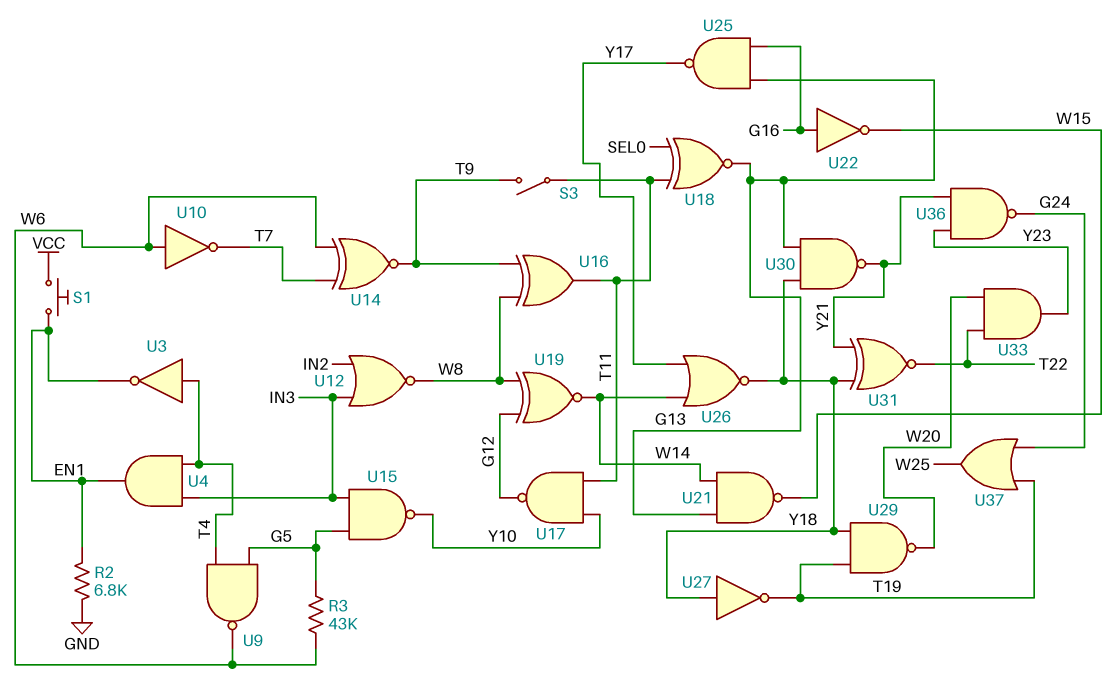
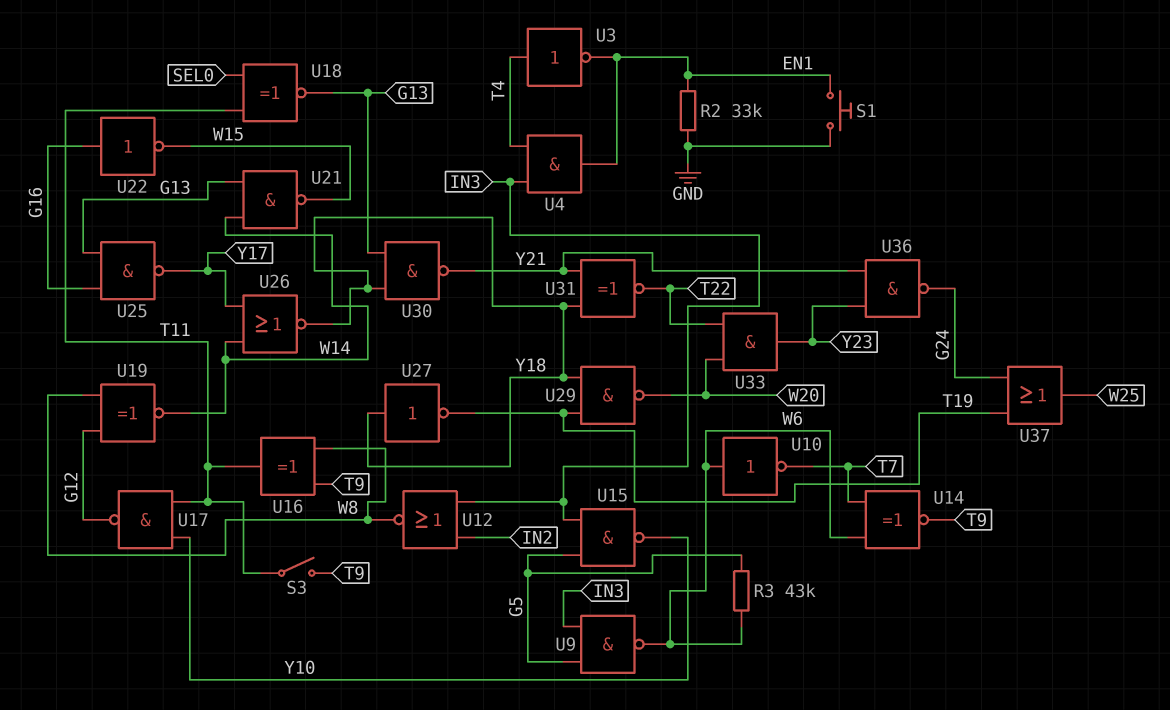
R2: 6.8k (EN1, GND) -> 33k (EN1, GND)
S1: button (EN1, VCC) -> button (EN1, GND)
U9: NAND (in G5, in T4, out W6) -> NAND (in G5, in IN3, out W6)

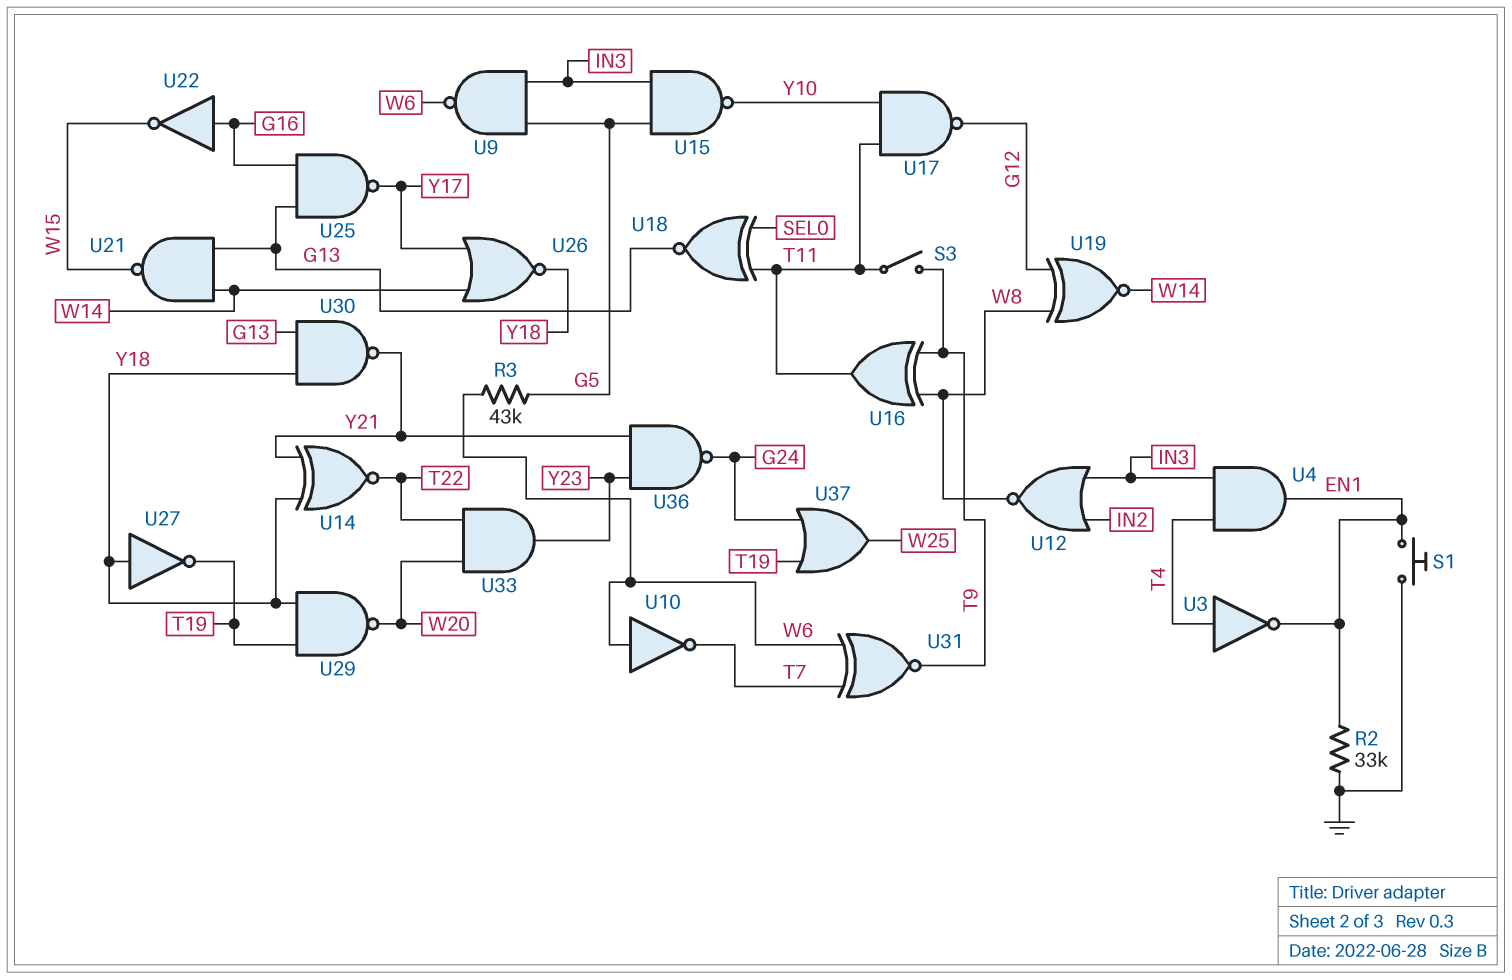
U14: XNOR (in T7, in W6, out T9) -> XNOR (in Y18, in Y21, out T22)
U31: XNOR (in Y18, in Y21, out T22) -> XNOR (in T7, in W6, out T9)

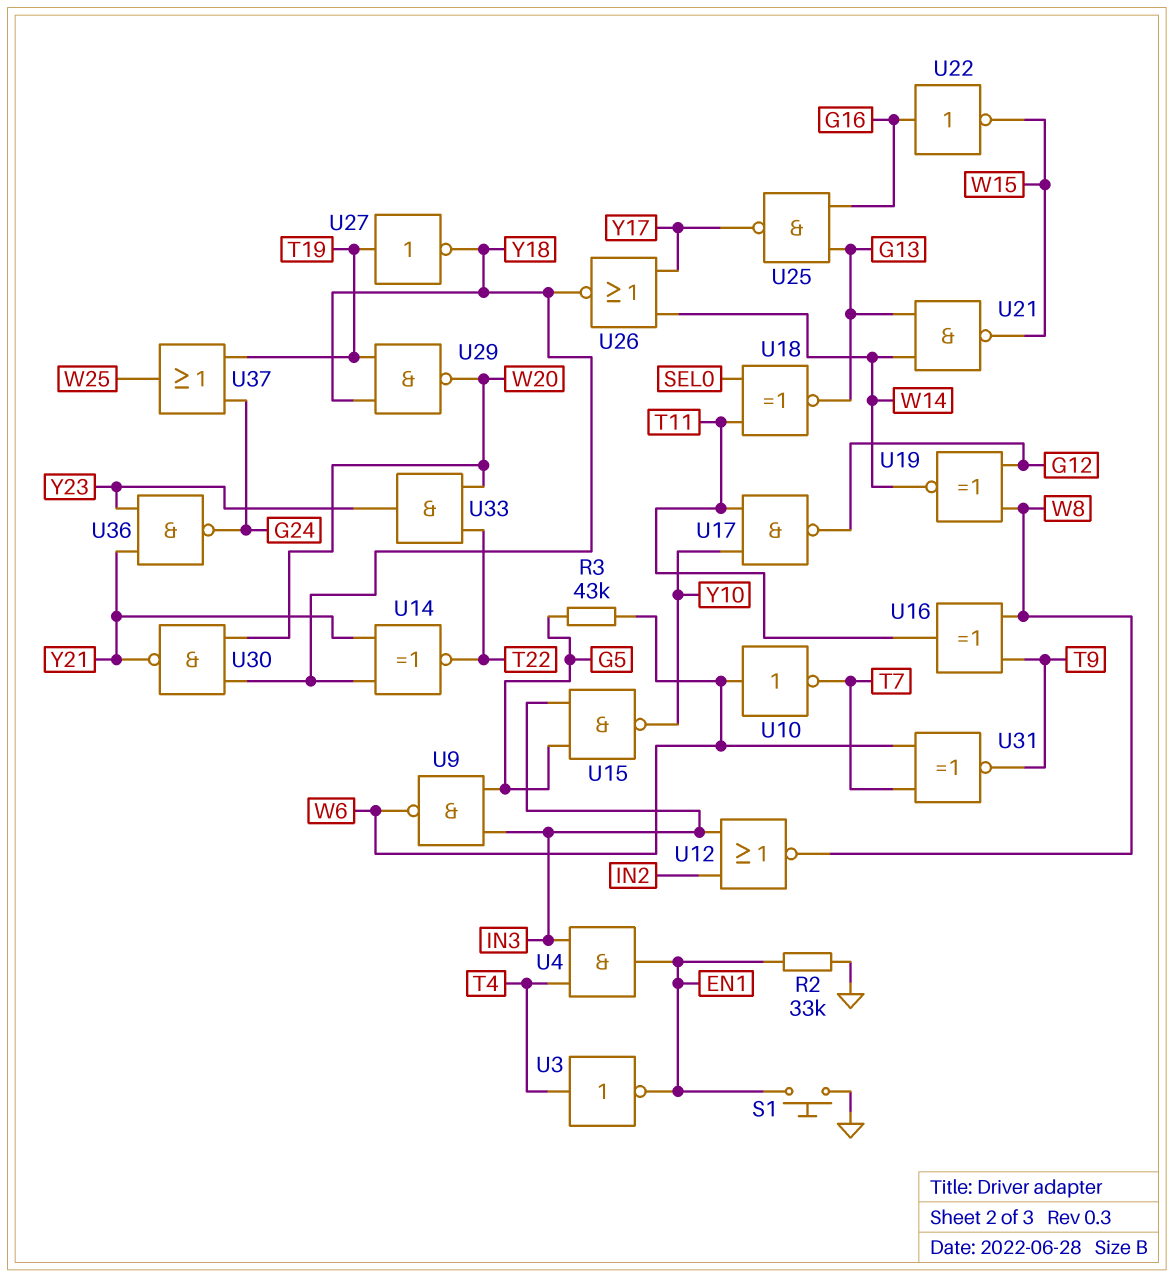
S3: switch (T9, T11) -> none
U27: NOT (in Y18, out T19) -> NOT (in T19, out Y18)
U30: NAND (in G13, in Y18, out Y21) -> NAND (in W20, in Y18, out Y21)

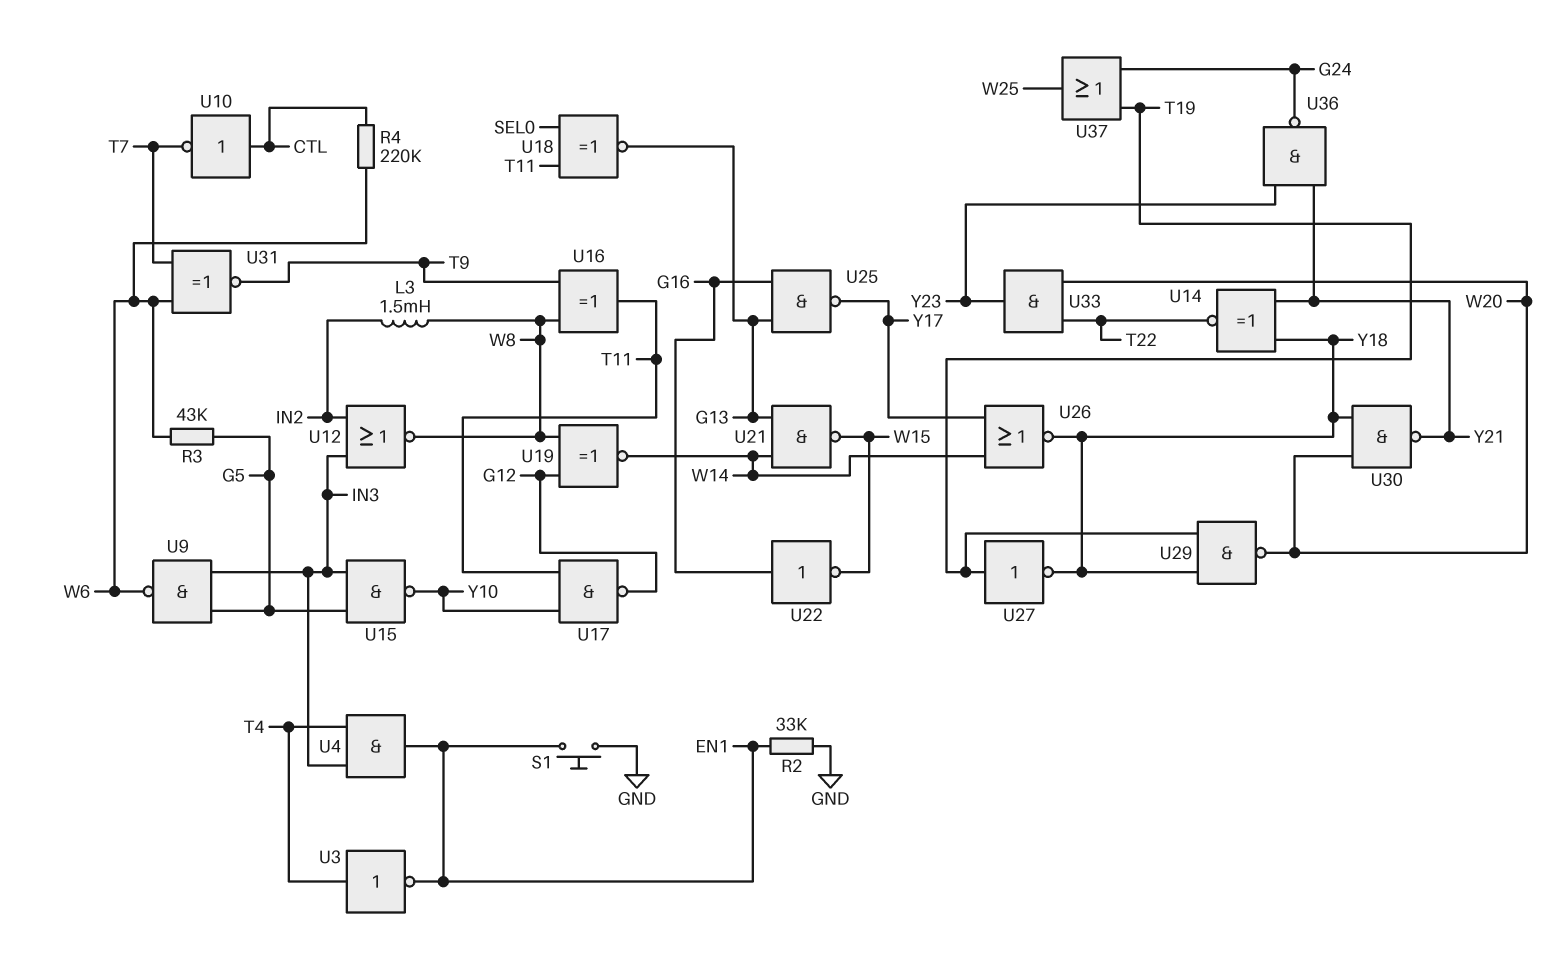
L3: none -> 1.5mH (IN2, W8)
R4: none -> 220k (CTL, W6)
U10: NOT (in W6, out T7) -> NOT (in CTL, out T7)

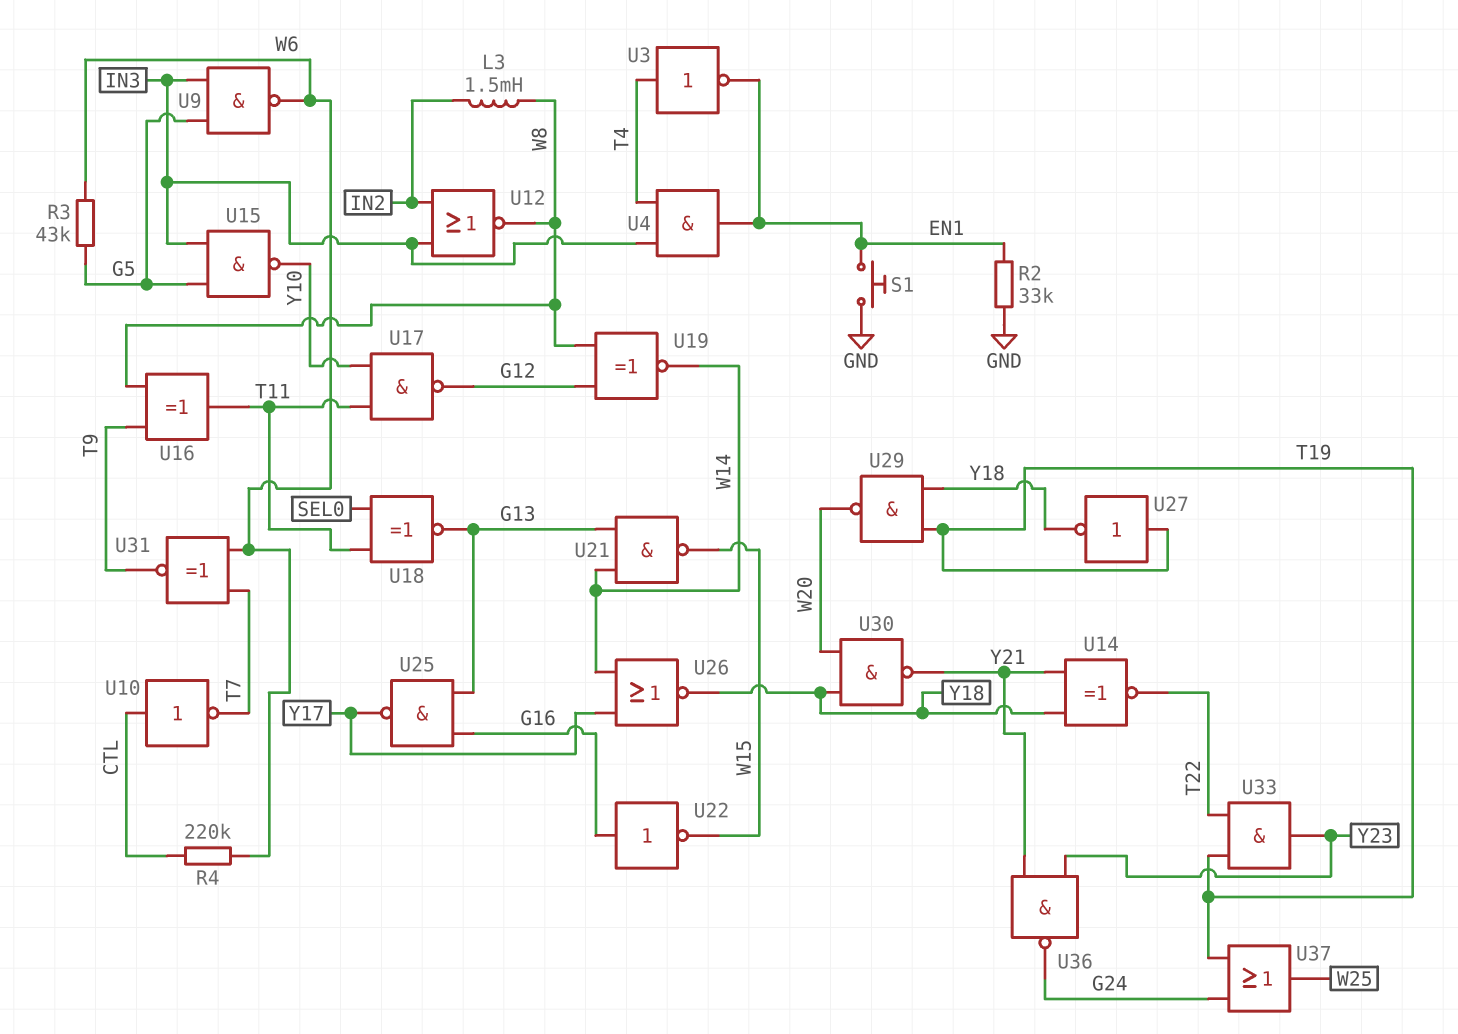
U33: AND (in T22, in W20, out Y23) -> AND (in T19, in T22, out Y23)

